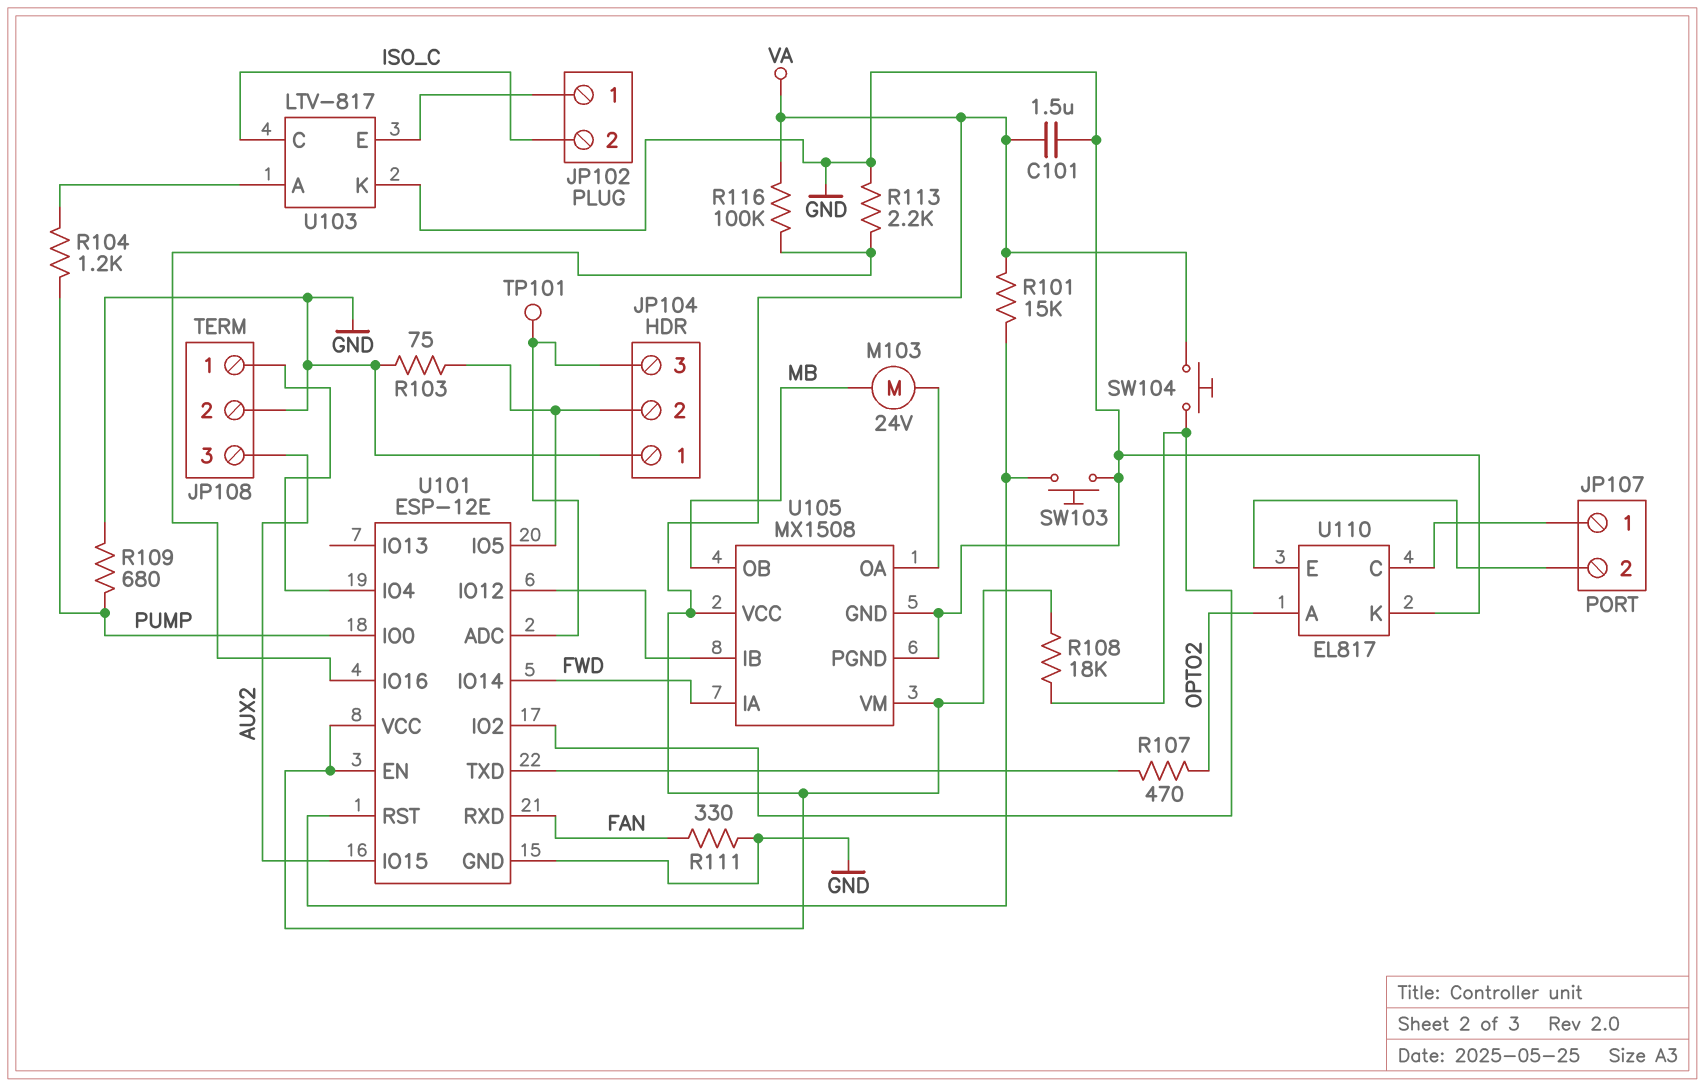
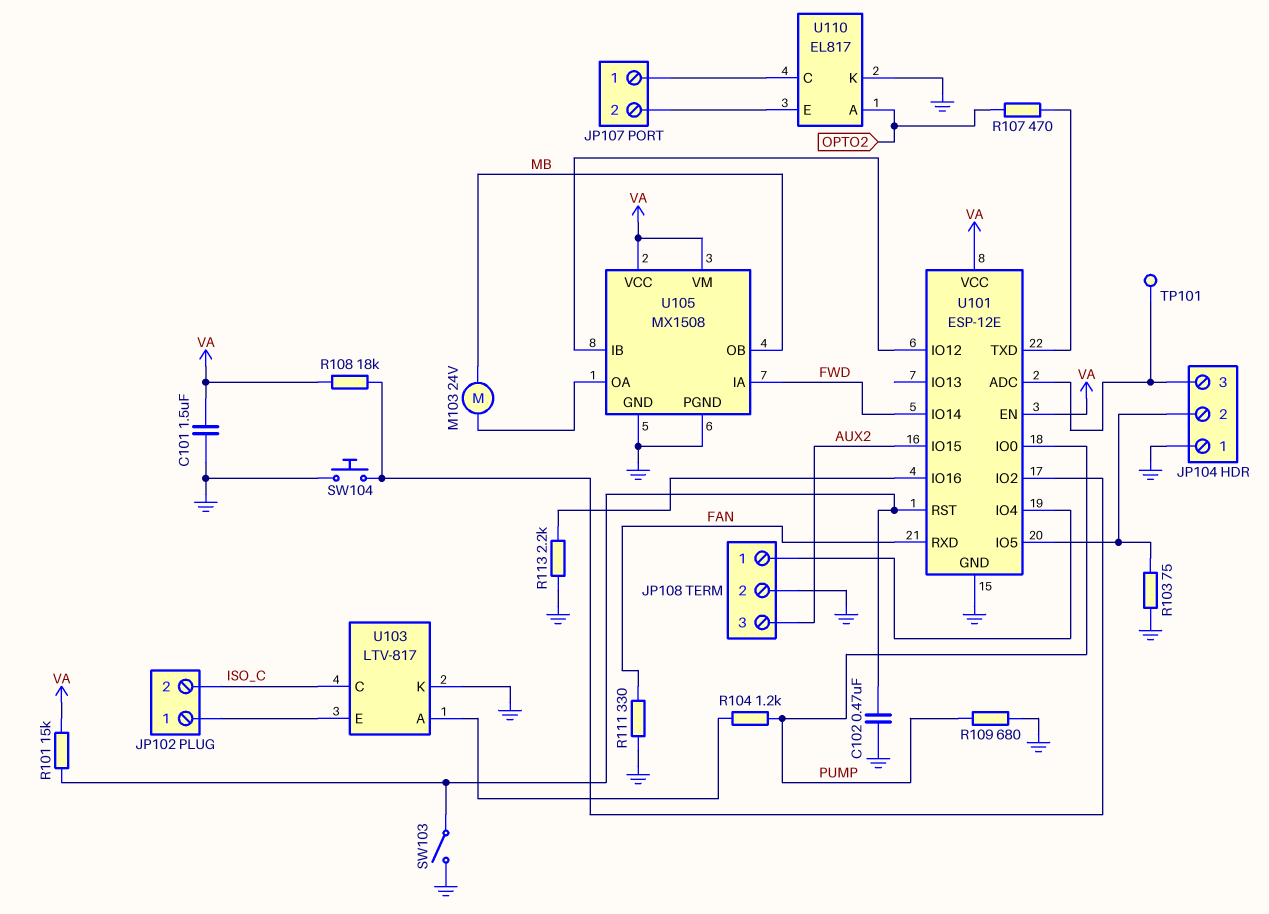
C102: none -> 470nF (GND, U101/RST)
R116: 100k (U101/IO16, VA) -> none
SW103: button (GND, U101/RST) -> switch (GND, U101/RST)
SW104: button (U101/IO2, VA) -> button (GND, U101/IO2)

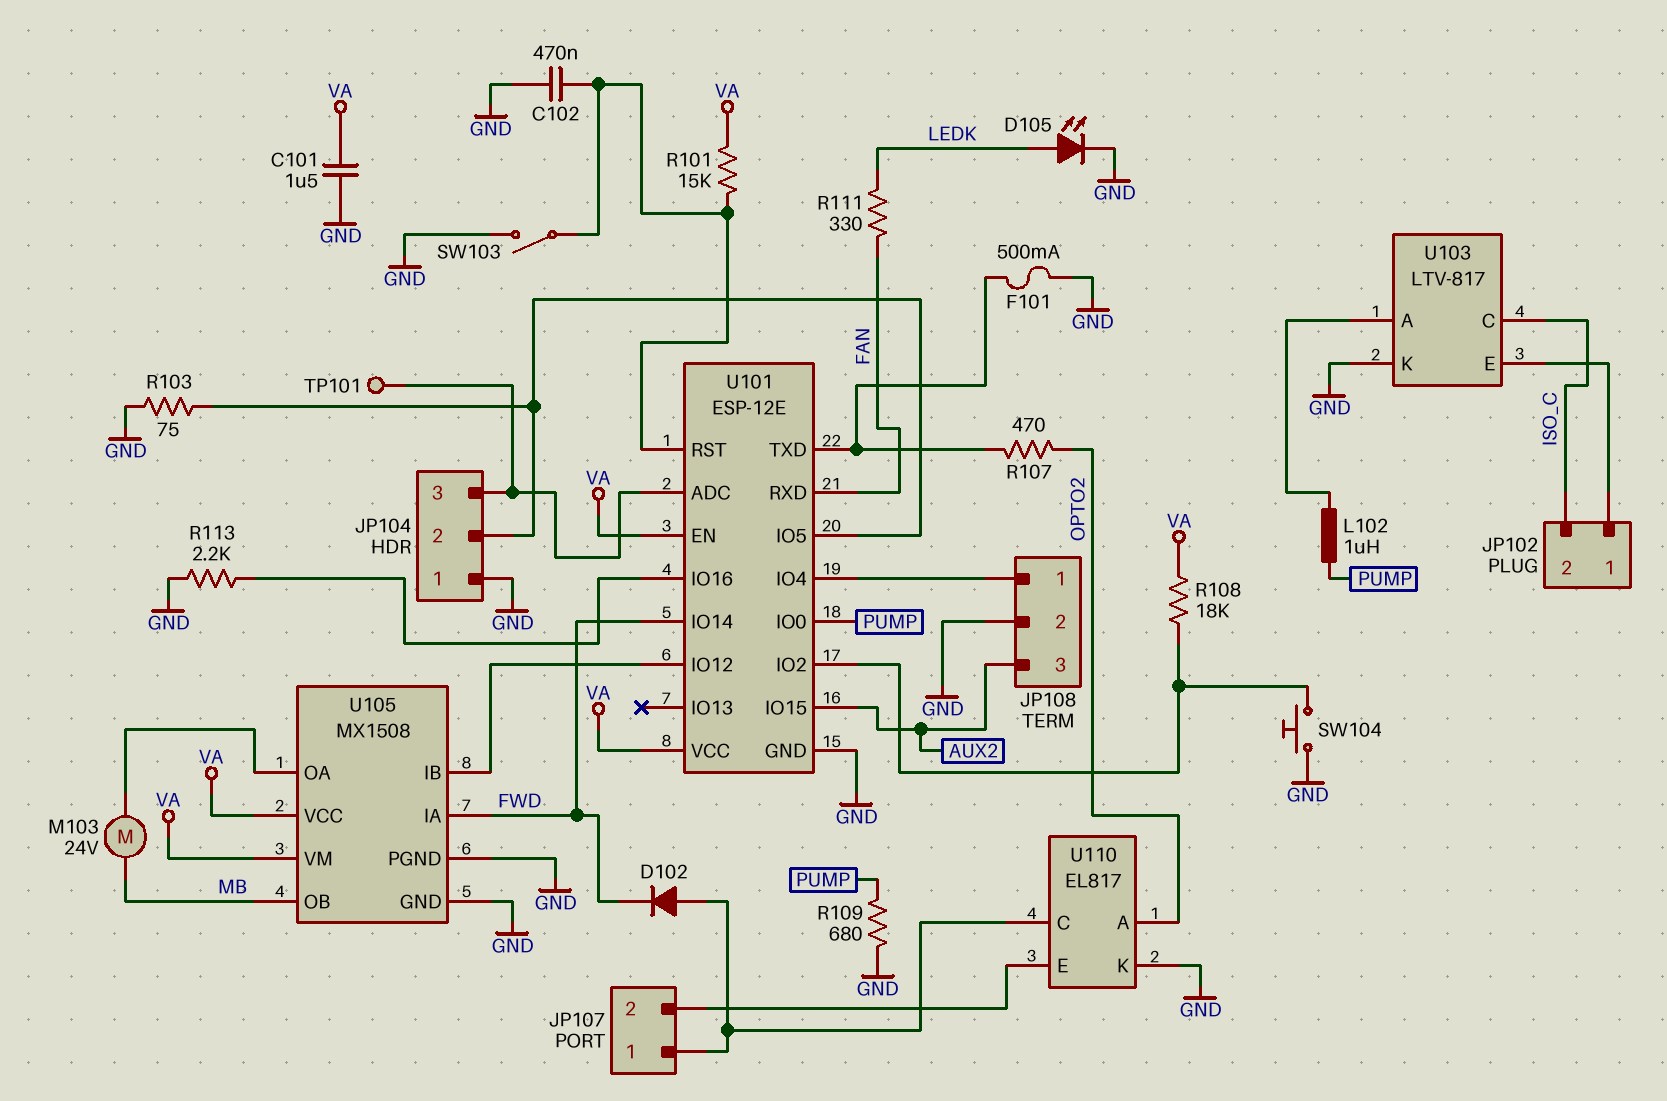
D102: none -> diode (A JP107/1, K FWD)
D105: none -> LED (A LEDK, K GND)
F101: none -> 500mA (GND, U101/TXD)
L102: none -> 1uH (PUMP, U103/A)
R104: 1.2k (PUMP, U103/A) -> none
R111: 330 (FAN, GND) -> 330 (FAN, LEDK)

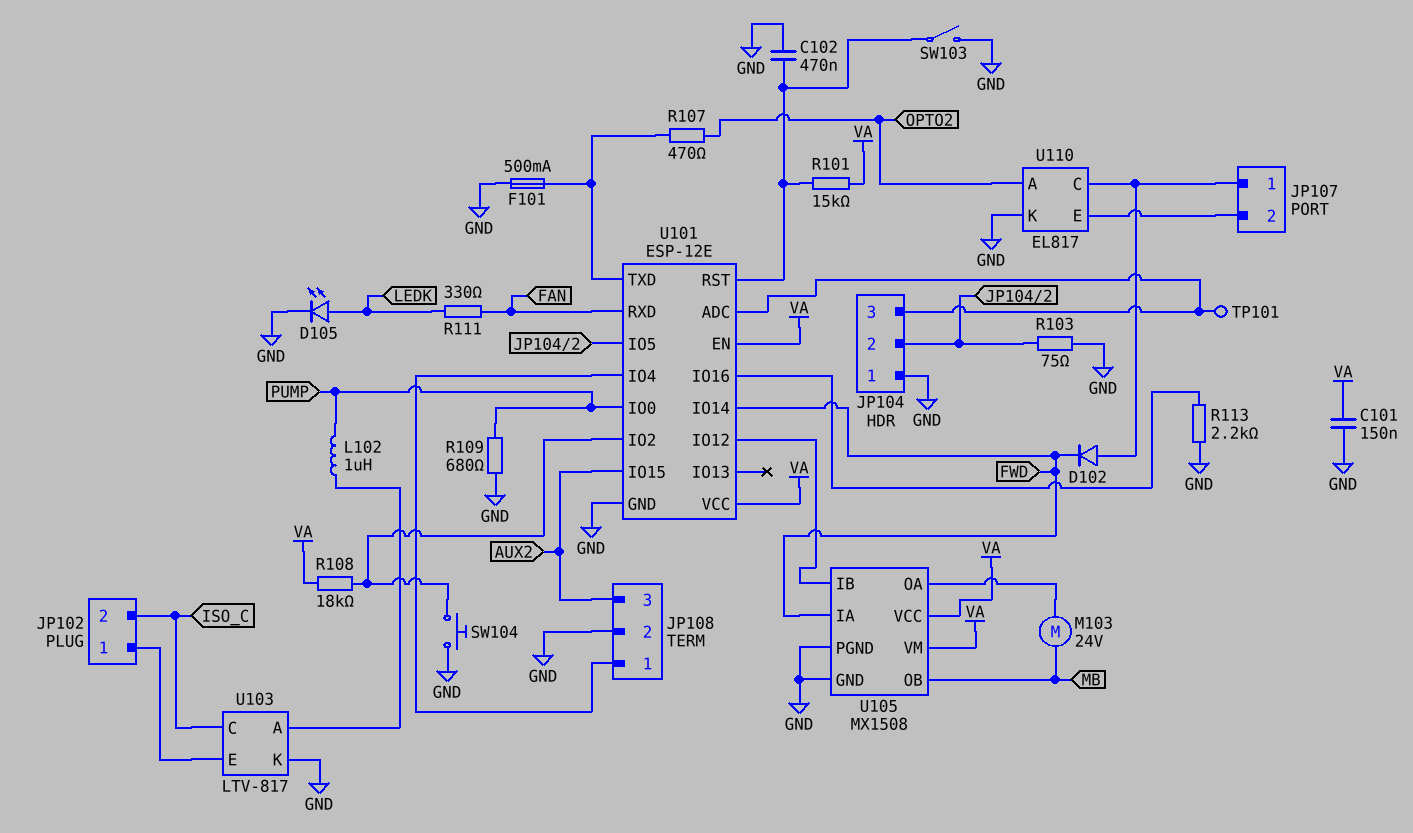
C101: 1.5uF (GND, VA) -> 150nF (GND, VA)

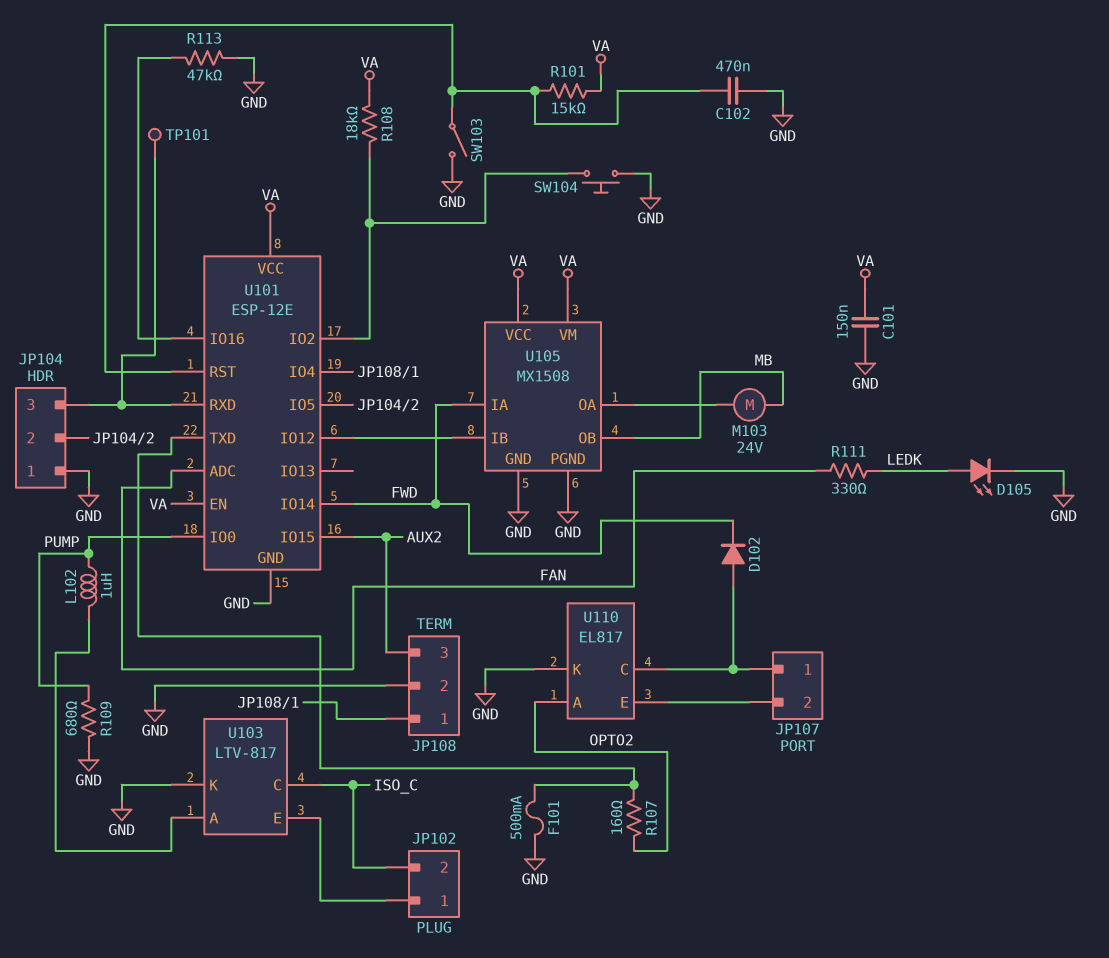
R103: 75 (GND, JP104/2) -> none
R107: 470 (OPTO2, U101/TXD) -> 160 (OPTO2, U101/TXD)
R113: 2.2k (GND, U101/IO16) -> 47k (GND, U101/IO16)
U101 pin ADC: JP104/3 -> FAN
U101 pin RXD: FAN -> JP104/3

